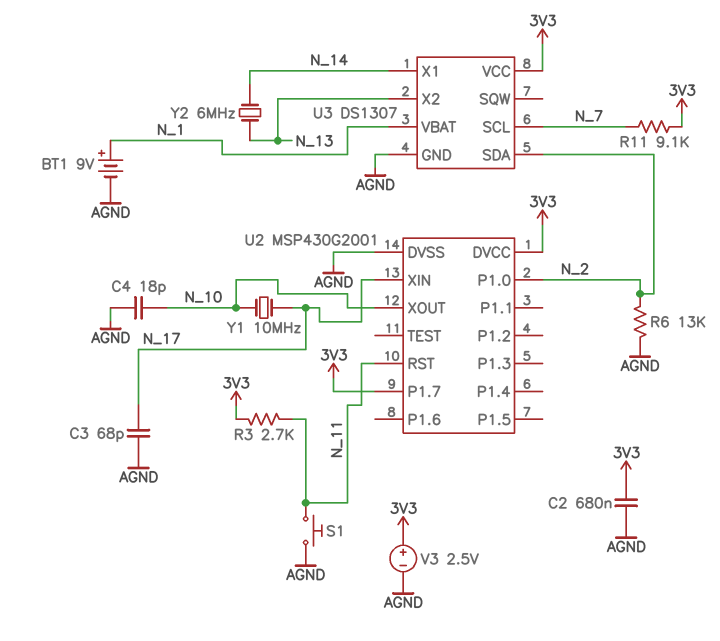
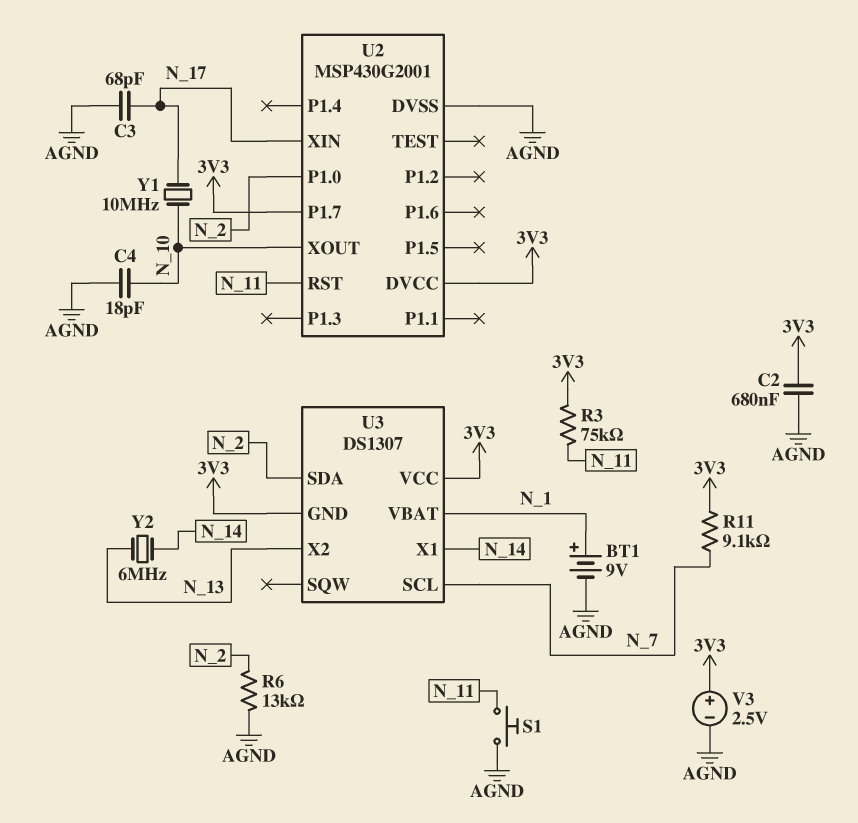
R3: 2.7k (3V3, N_11) -> 75k (3V3, N_11)
U3 pin GND: AGND -> 3V3

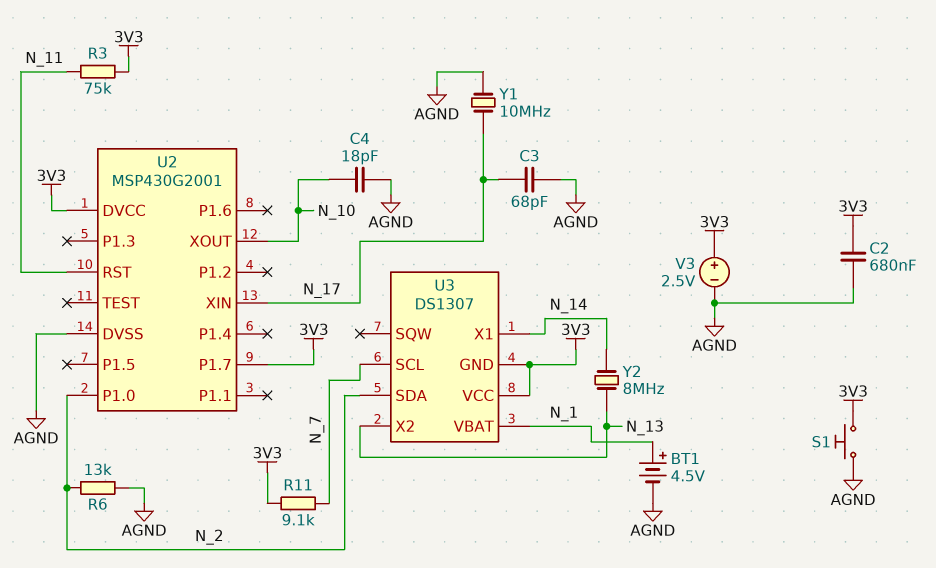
BT1: 9V (plus N_1, minus AGND) -> 4.5V (plus N_1, minus AGND)
S1: button (AGND, N_11) -> button (3V3, AGND)
Y1: 10MHz (N_10, N_17) -> 10MHz (AGND, N_17)
Y2: 6MHz (N_13, N_14) -> 8MHz (N_13, N_14)

